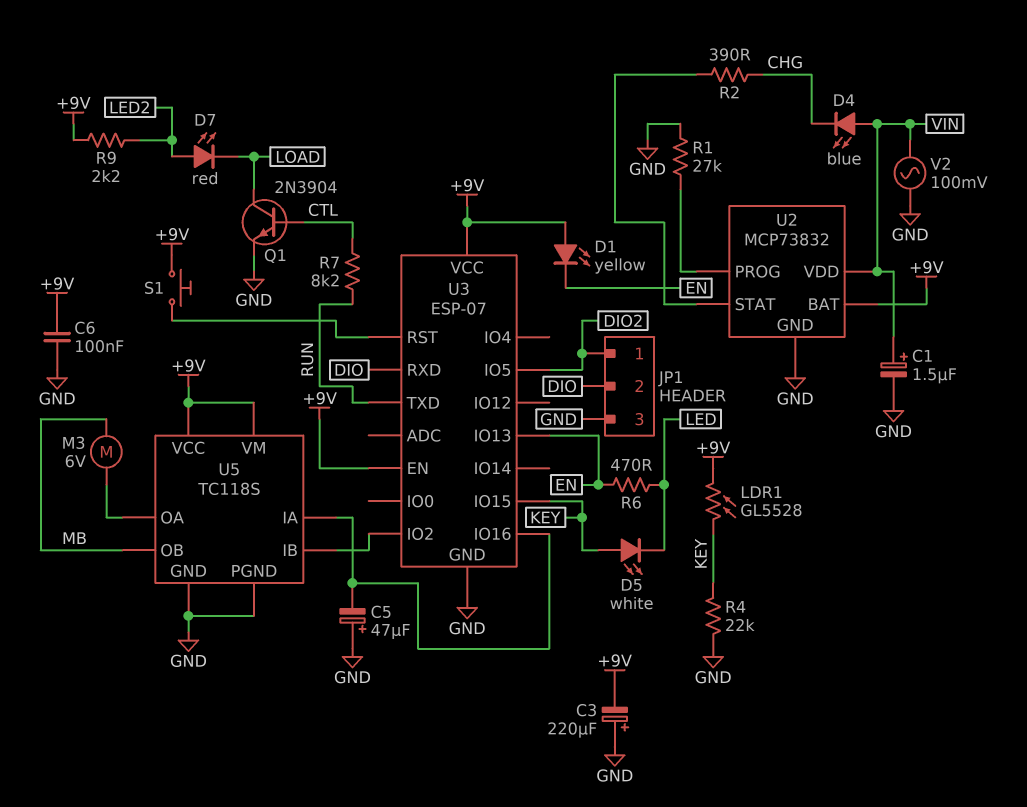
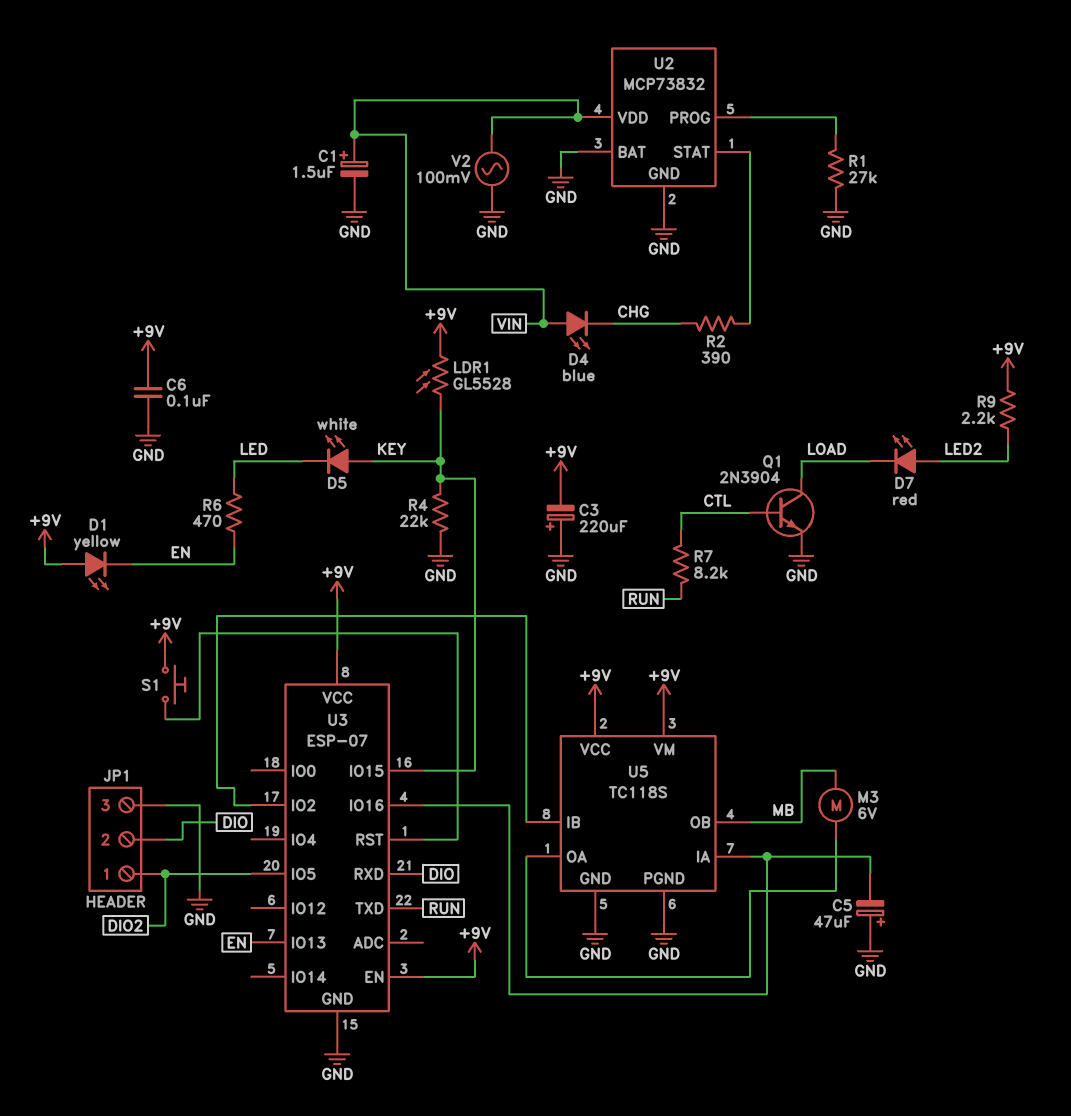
U2 pin BAT: +9V -> GND

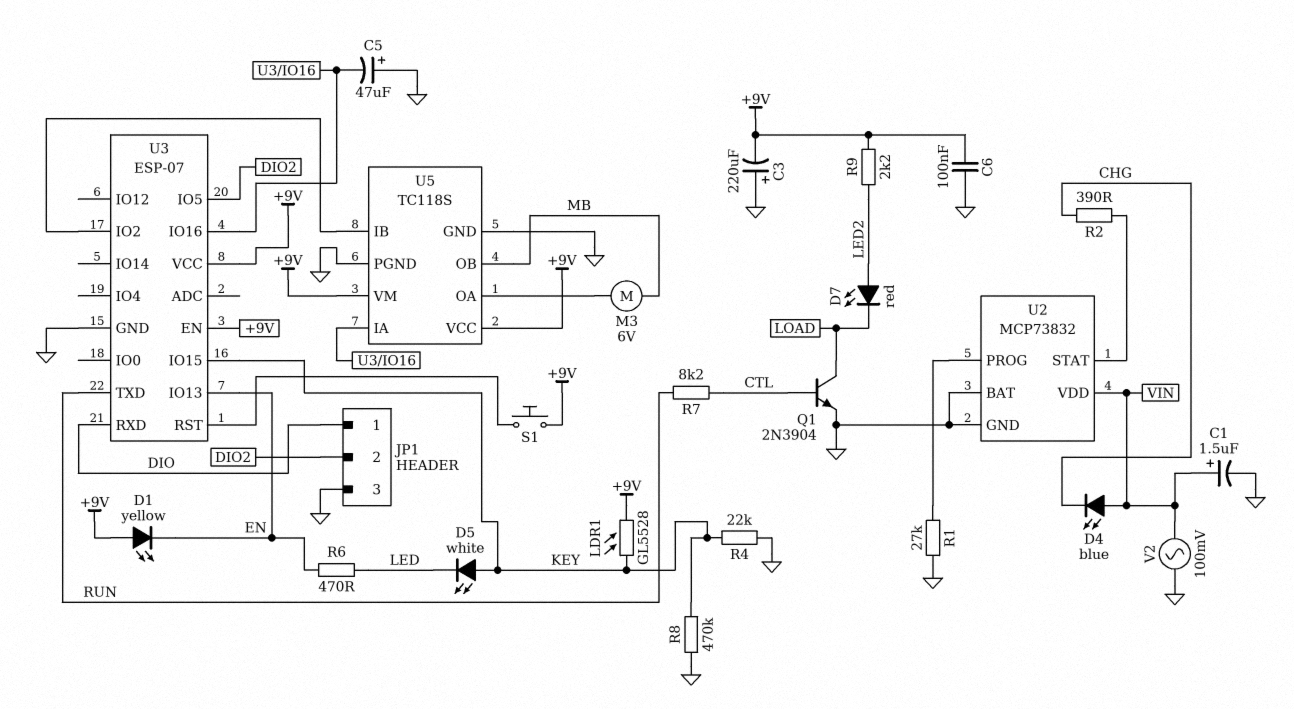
JP1 pin 1: DIO2 -> DIO
JP1 pin 2: DIO -> DIO2
R8: none -> 470k (GND, KEY)

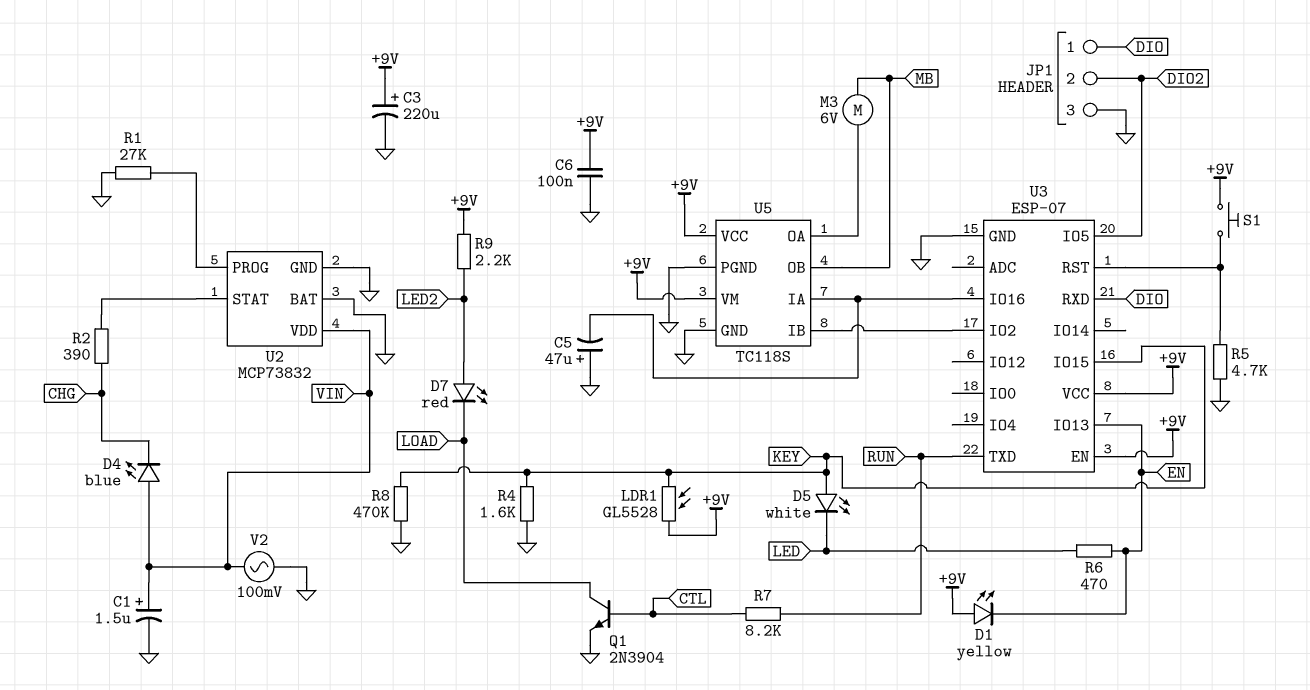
C3: 220uF (plus GND, minus +9V) -> 220uF (plus +9V, minus GND)
R4: 22k (GND, KEY) -> 1.6k (GND, KEY)
R5: none -> 4.7k (GND, U3/RST)

